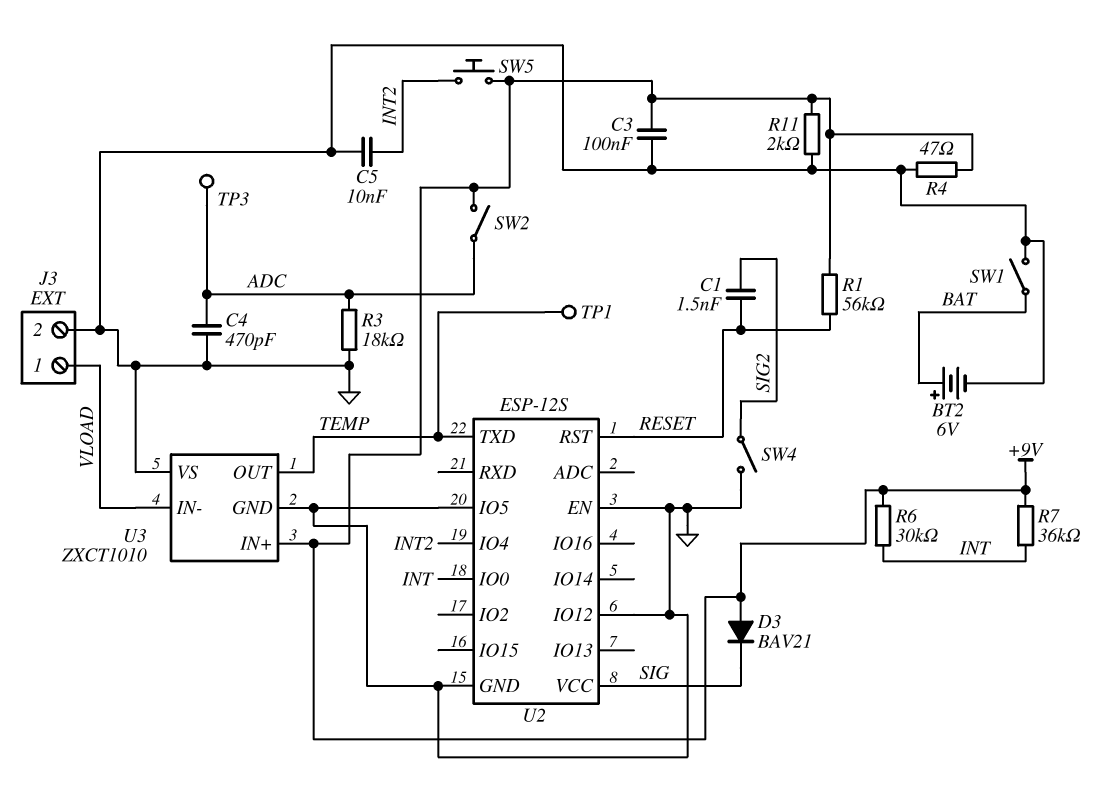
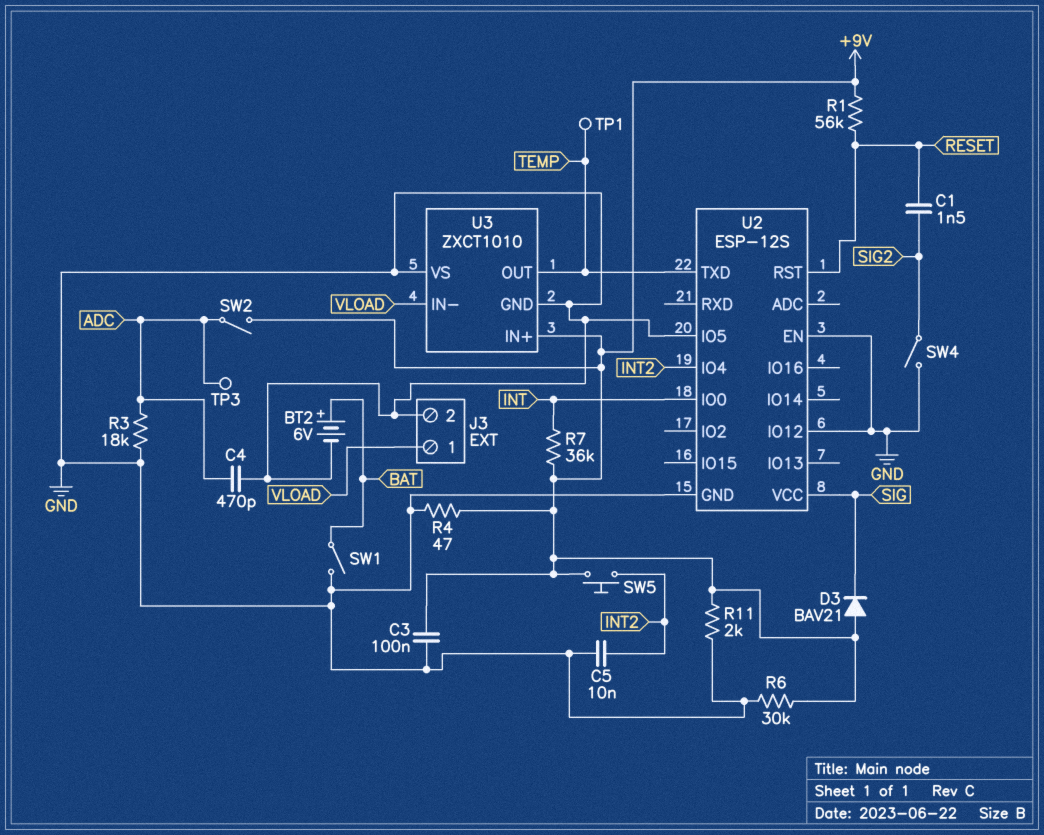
R6: 30k (+9V, INT) -> 30k (+9V, GND)

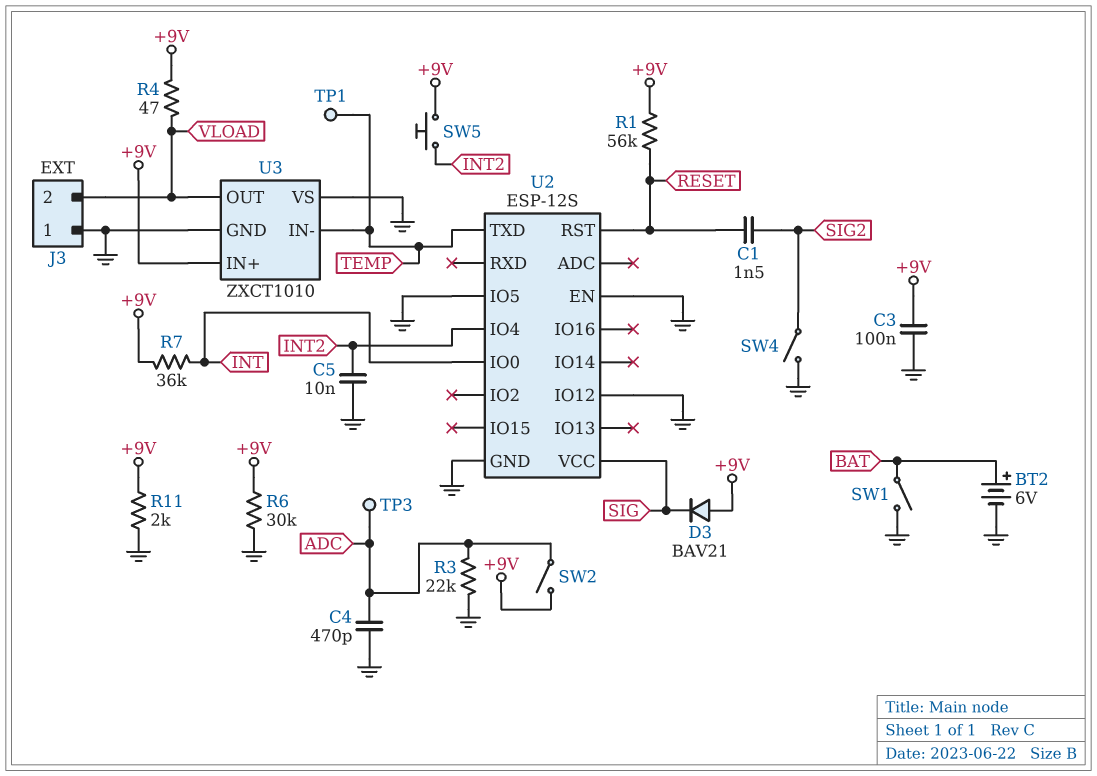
J3 pin 1: VLOAD -> GND
J3 pin 2: GND -> VLOAD
R3: 18k (ADC, GND) -> 22k (ADC, GND)
R4: 47 (+9V, GND) -> 47 (+9V, VLOAD)
U3 pin IN-: VLOAD -> TEMP
U3 pin OUT: TEMP -> VLOAD

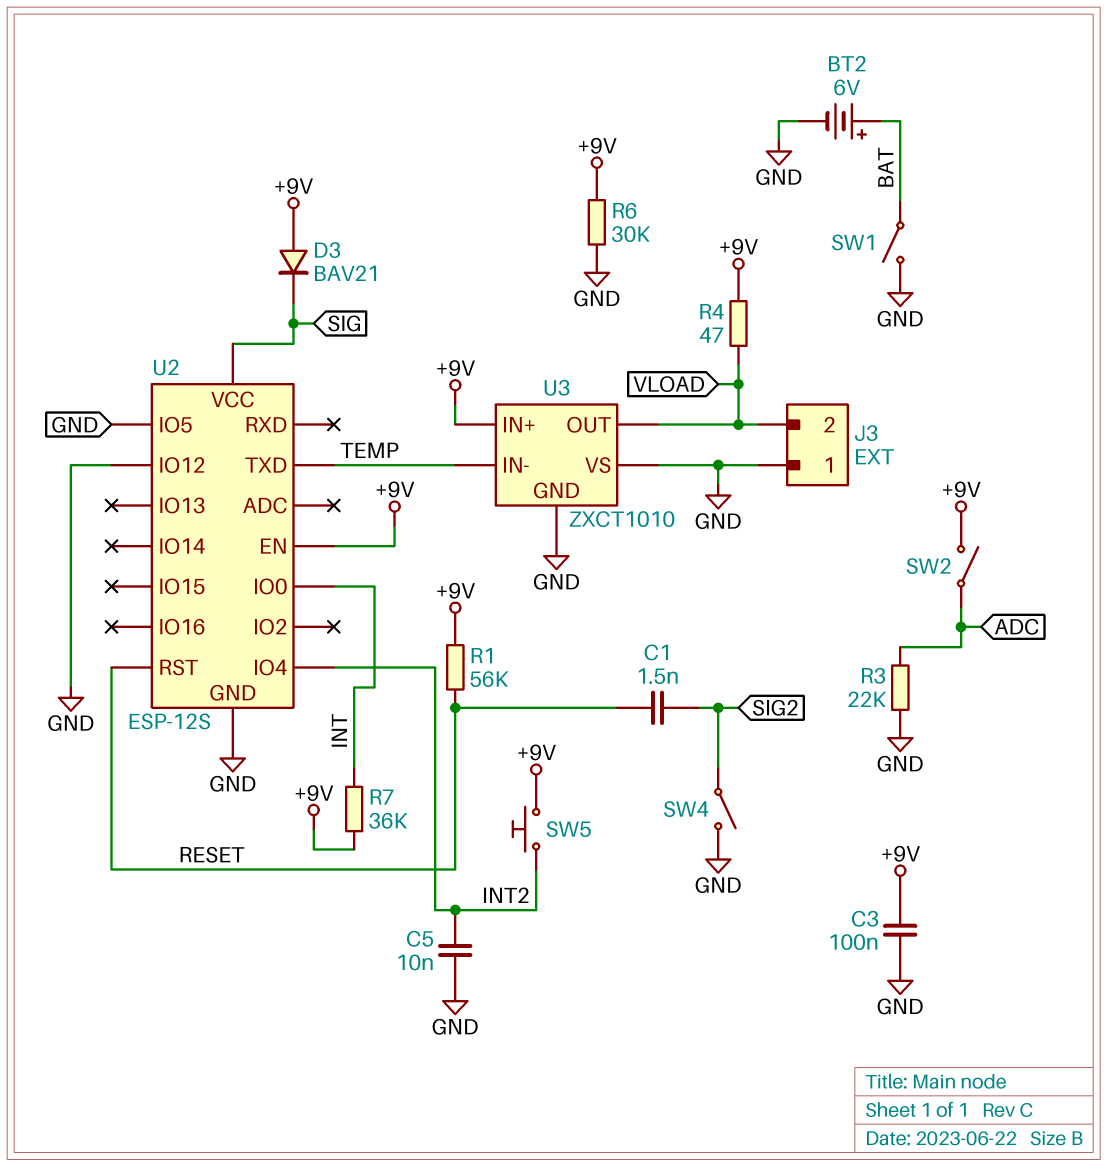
C4: 470pF (ADC, GND) -> none
R11: 2k (+9V, GND) -> none
TP1: test point (TEMP) -> none
TP3: test point (ADC) -> none
U2 pin EN: GND -> +9V

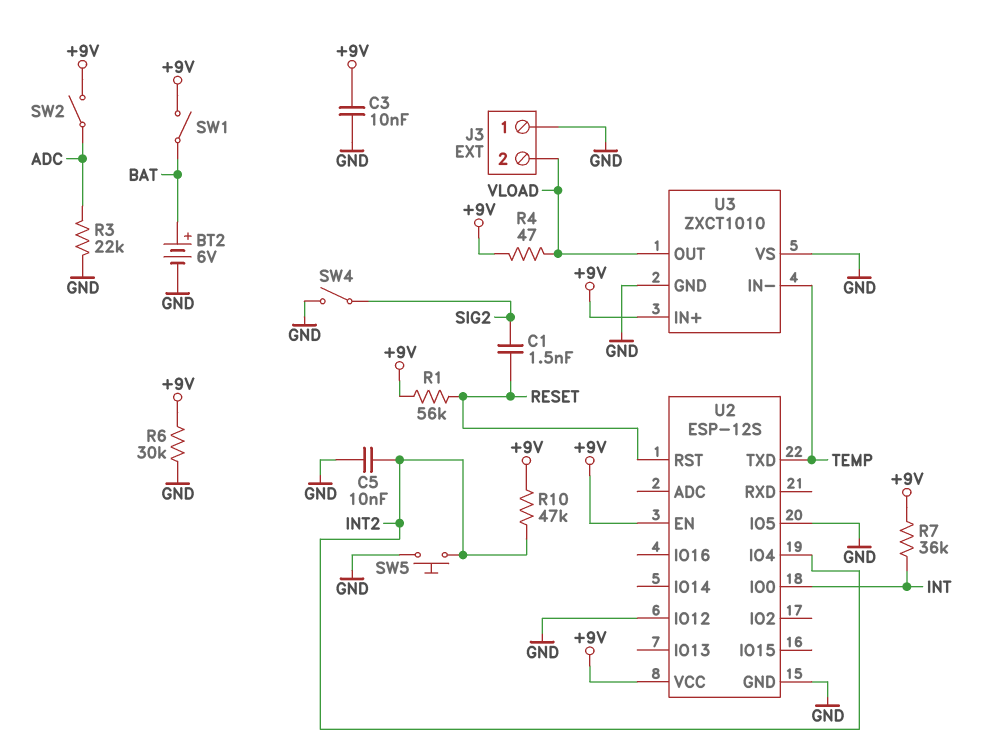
C3: 100nF (+9V, GND) -> 10nF (+9V, GND)
D3: diode BAV21 (A +9V, K SIG) -> none
R10: none -> 47k (+9V, INT2)
SW1: switch (BAT, GND) -> switch (+9V, BAT)
SW5: button (+9V, INT2) -> button (GND, INT2)
U2 pin VCC: SIG -> +9V

